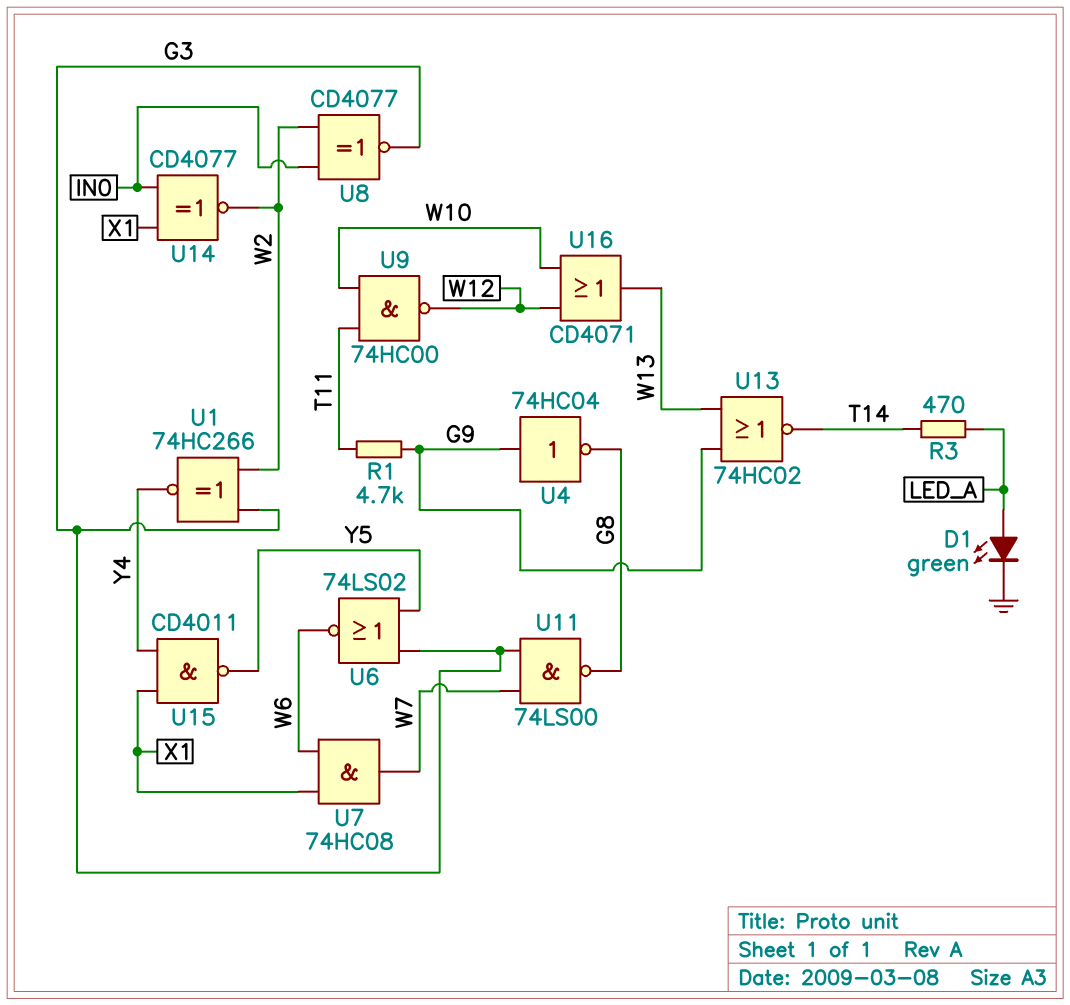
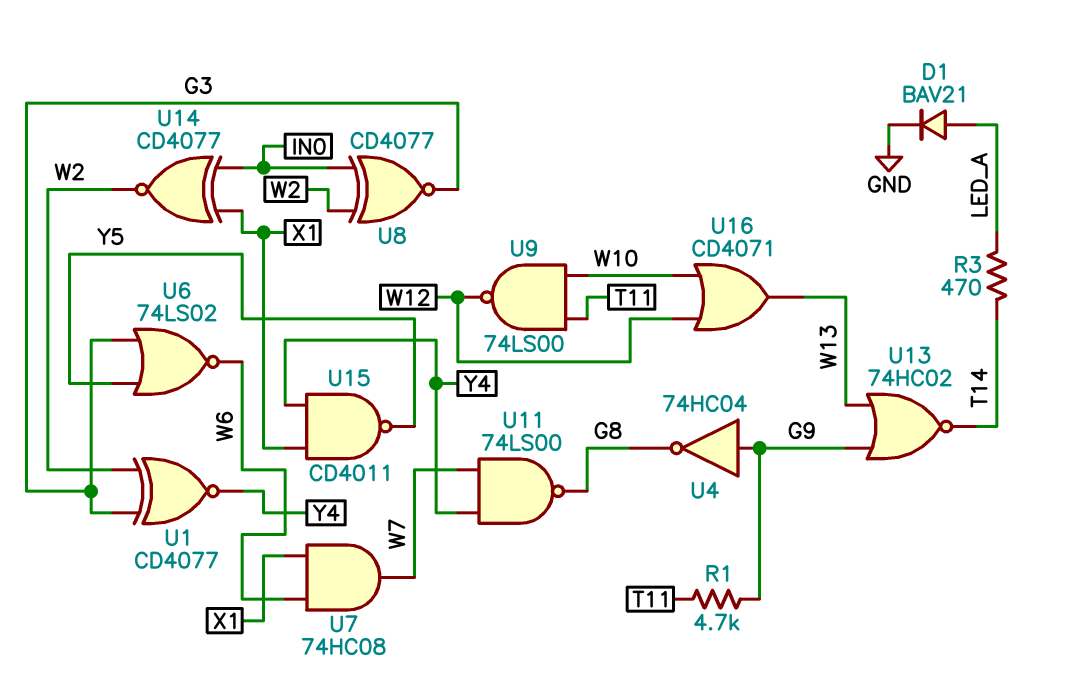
D1: LED green (A LED_A, K GND) -> diode BAV21 (A LED_A, K GND)
U1: XNOR 74HC266 (in G3, in W2, out Y4) -> XNOR CD4077 (in G3, in W2, out Y4)
U9: NAND 74HC00 (in T11, in W10, out W12) -> NAND 74LS00 (in T11, in W10, out W12)
U11: NAND 74LS00 (in G3, in W7, out G8) -> NAND 74LS00 (in W7, in Y4, out G8)

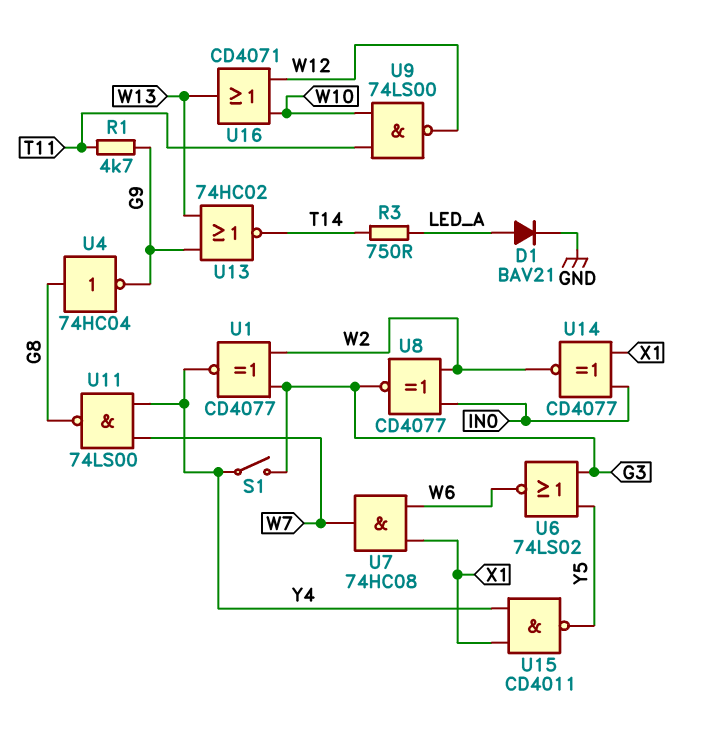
R3: 470 (LED_A, T14) -> 750 (LED_A, T14)
S1: none -> switch (G3, Y4)
U4: NOT 74HC04 (in G9, out G8) -> NOT 74HC04 (in G8, out G9)

